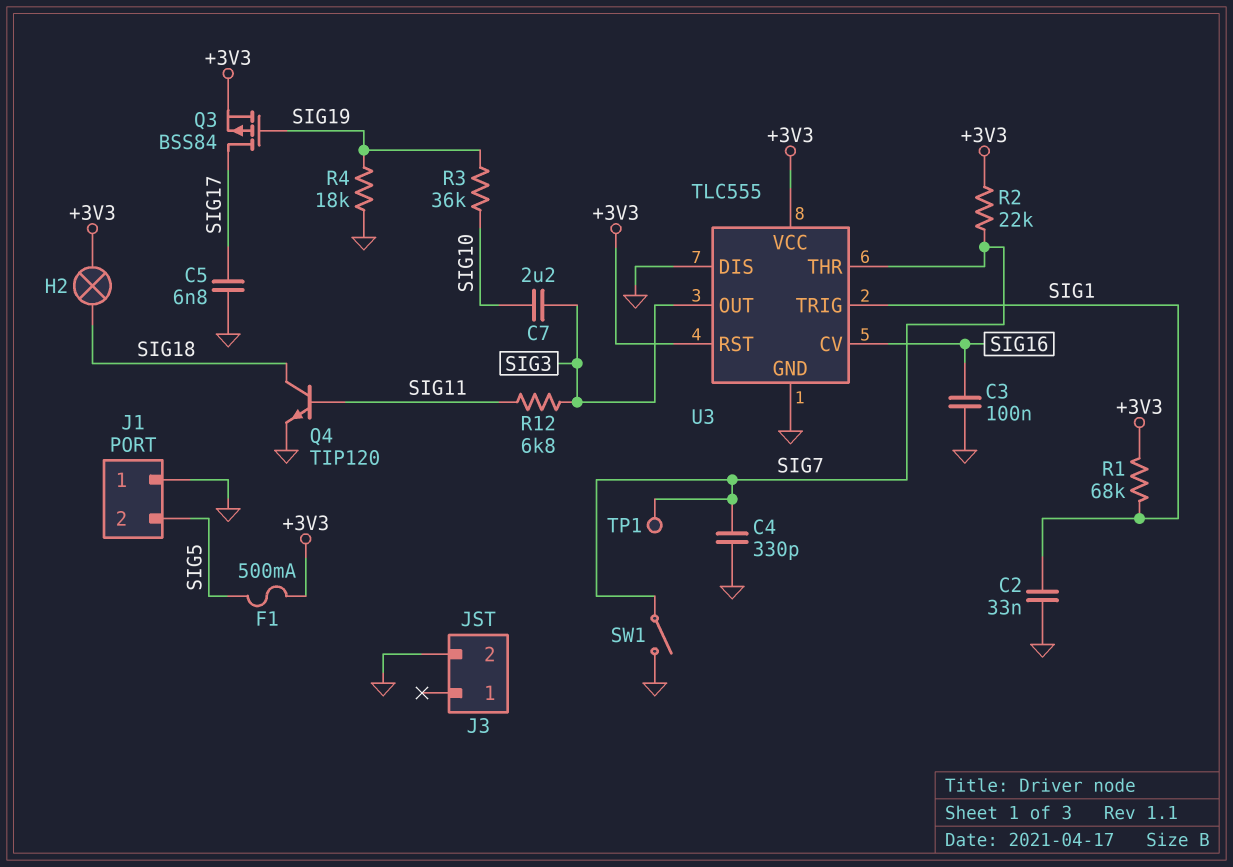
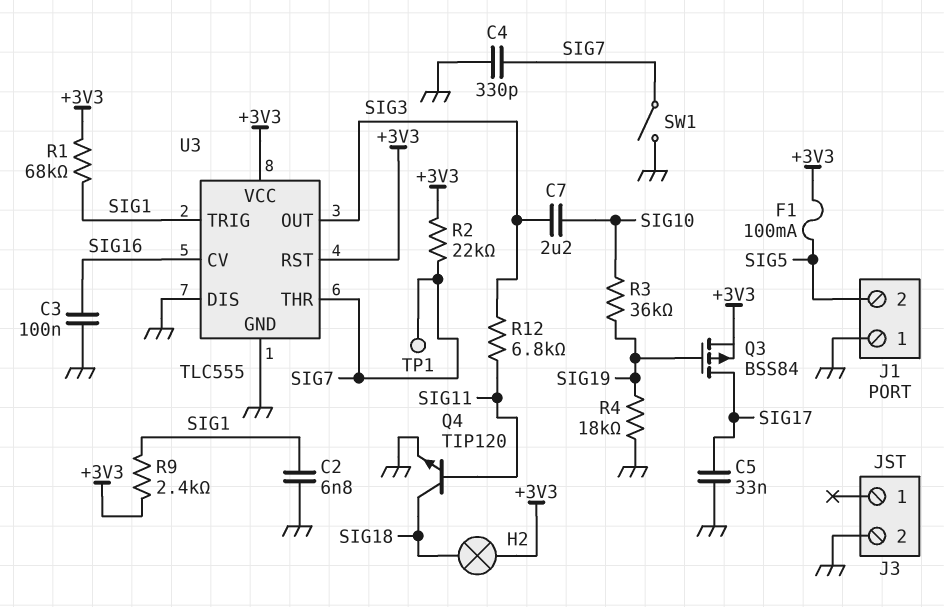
C2: 33nF (GND, SIG1) -> 6.8nF (GND, SIG1)
C5: 6.8nF (GND, SIG17) -> 33nF (GND, SIG17)
F1: 500mA (+3V3, SIG5) -> 100mA (+3V3, SIG5)
R9: none -> 2.4k (+3V3, SIG1)

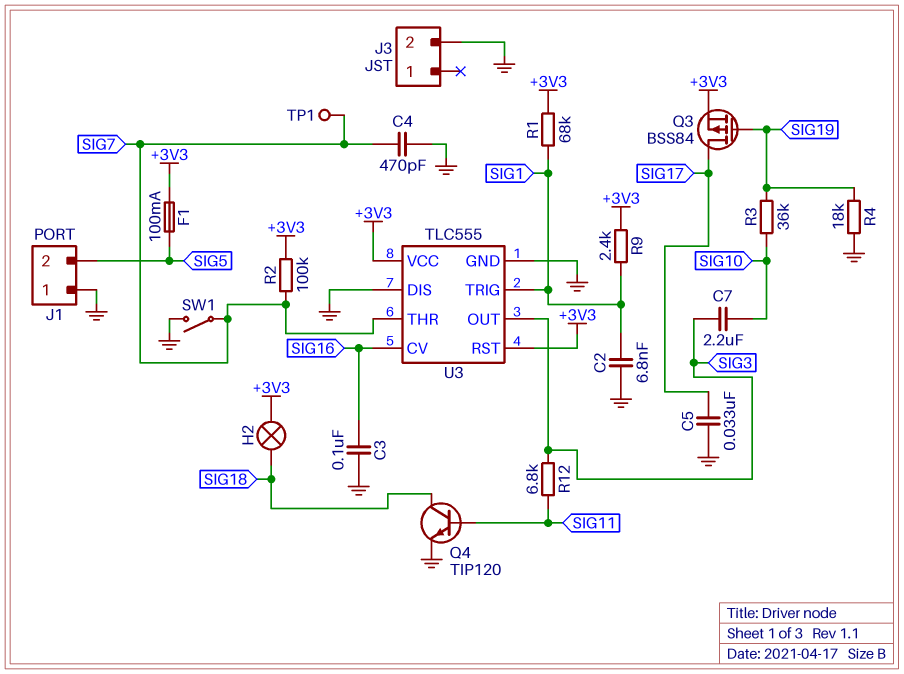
C4: 330pF (GND, SIG7) -> 470pF (GND, SIG7)
R2: 22k (+3V3, SIG7) -> 100k (+3V3, SIG7)

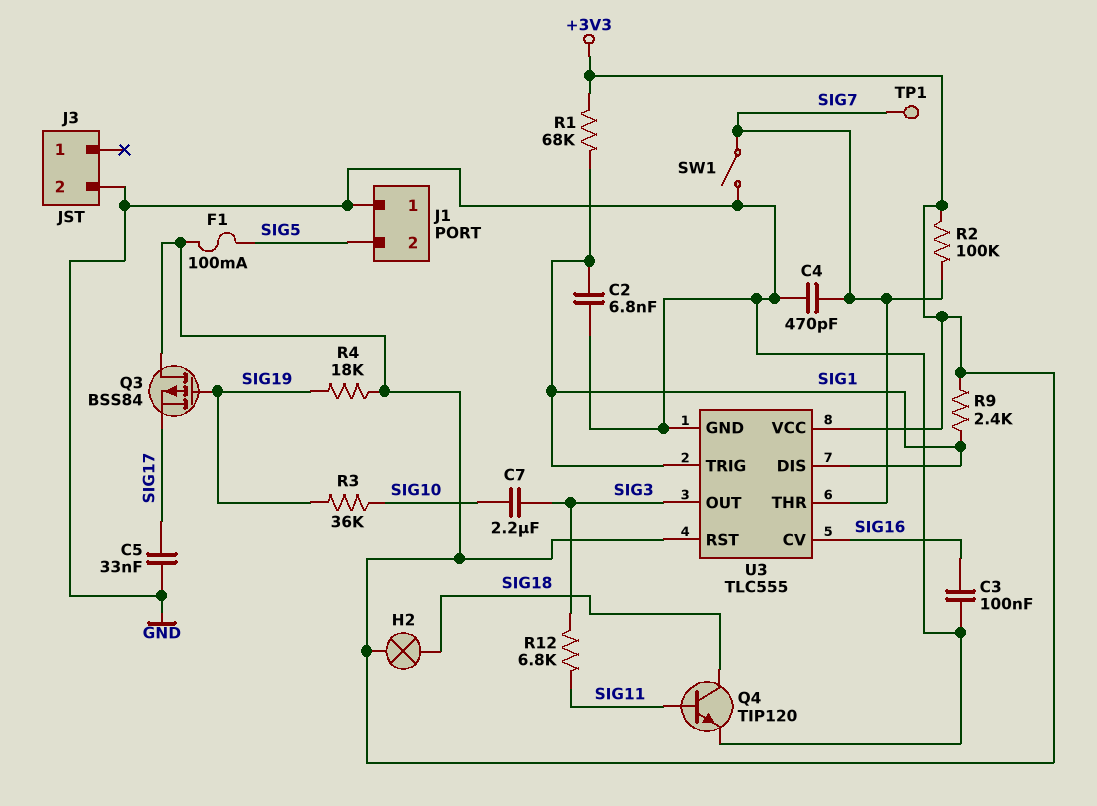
Q3: PMOS BSS84 (G SIG19, D SIG17, S +3V3) -> PMOS BSS84 (G SIG19, D +3V3, S SIG17)
R4: 18k (GND, SIG19) -> 18k (+3V3, SIG19)
U3 pin DIS: GND -> SIG1

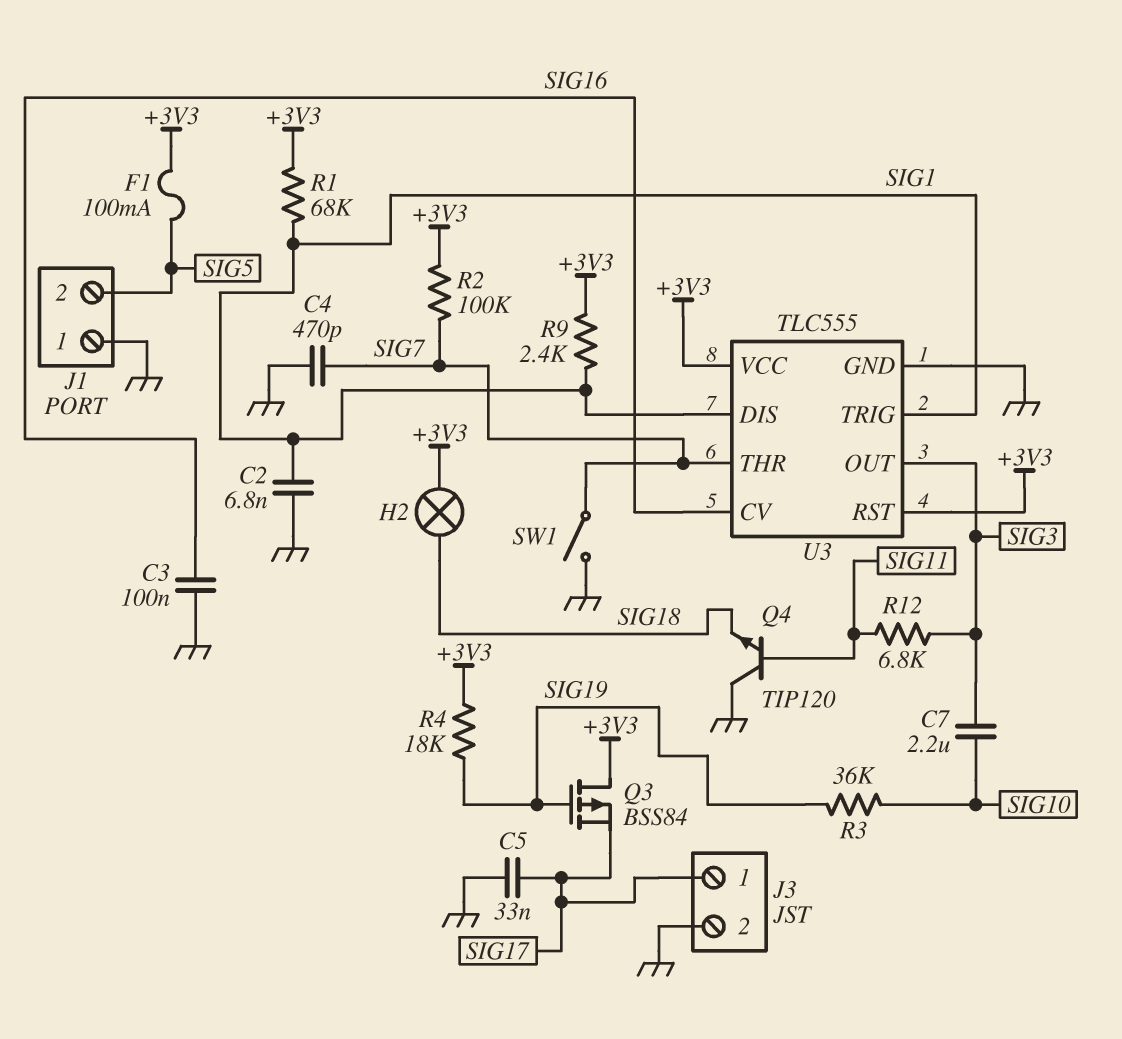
J3 pin 1: none -> SIG17
Q4: NPN TIP120 (B SIG11, C SIG18, E GND) -> NPN TIP120 (B SIG11, C GND, E SIG18)
TP1: test point (SIG7) -> none

